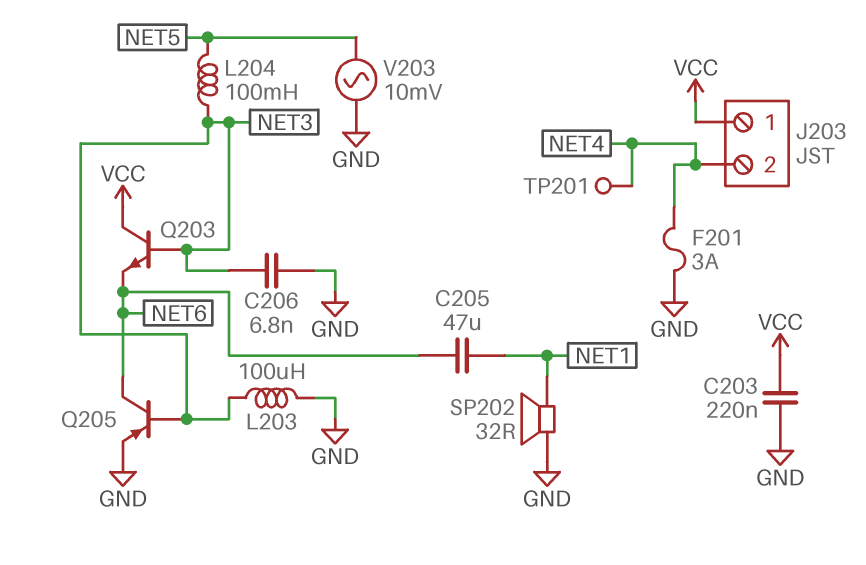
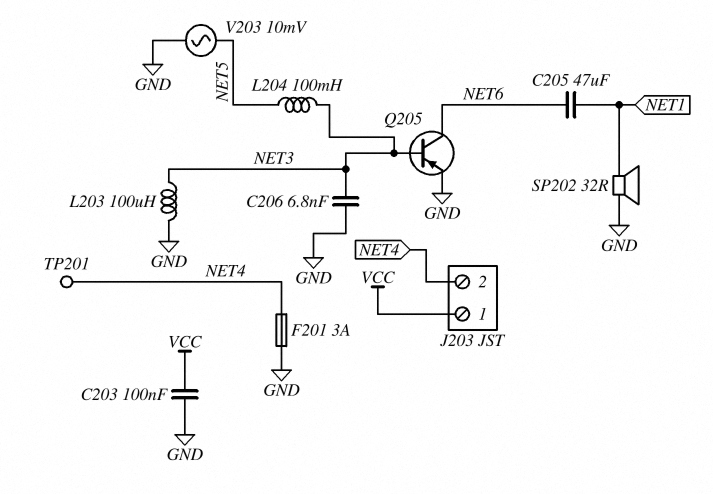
C203: 220nF (GND, VCC) -> 100nF (GND, VCC)
Q203: NPN (B NET3, C VCC, E NET6) -> none

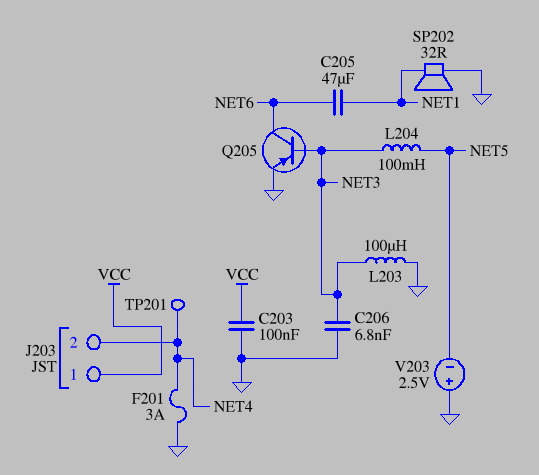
V203: AC 10mV (GND, NET5) -> 2.5V (plus GND, minus NET5)

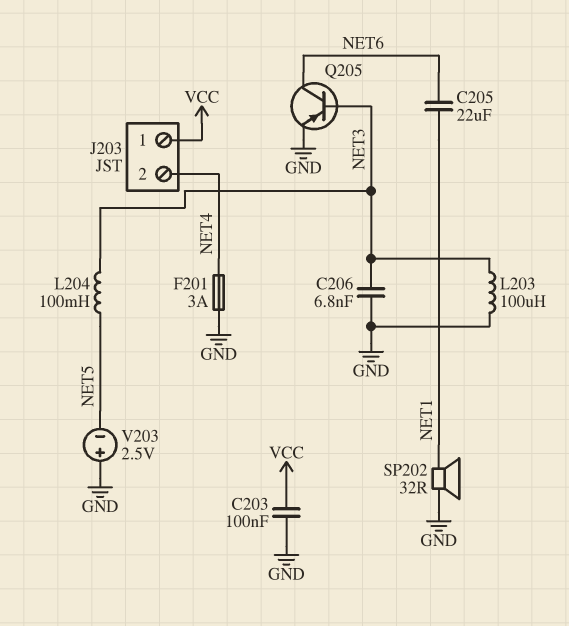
C205: 47uF (NET1, NET6) -> 22uF (NET1, NET6)
TP201: test point (NET4) -> none

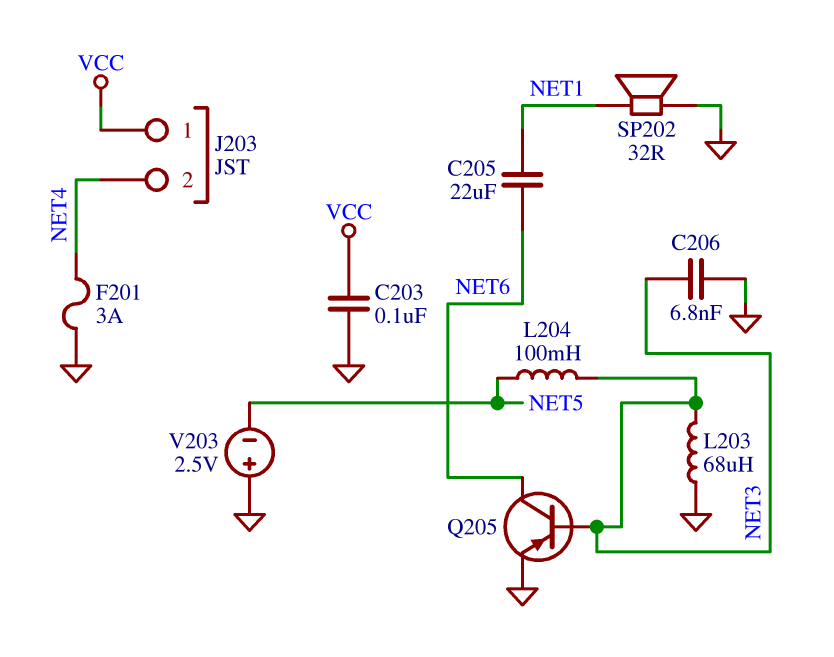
L203: 100uH (GND, NET3) -> 68uH (GND, NET3)

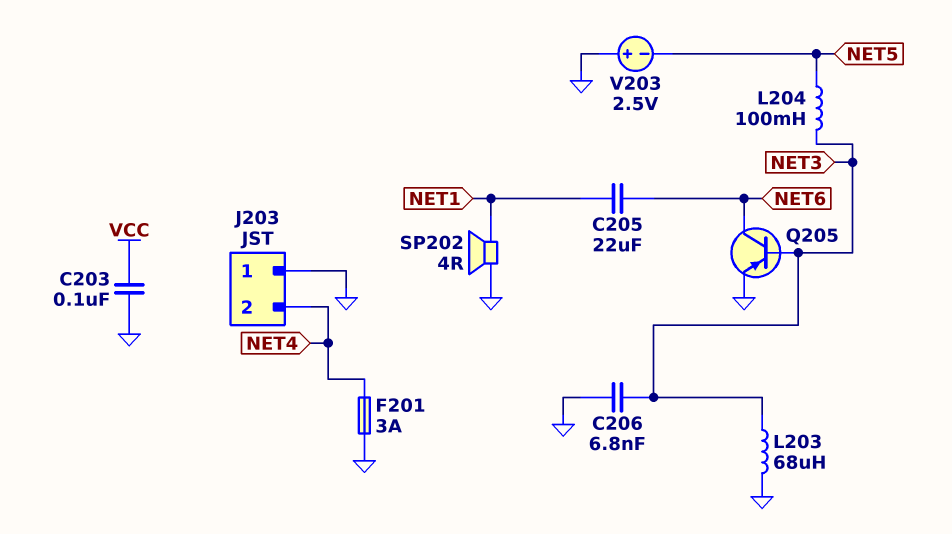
J203 pin 1: VCC -> GND
SP202: speaker 32R (GND, NET1) -> speaker 4R (GND, NET1)

